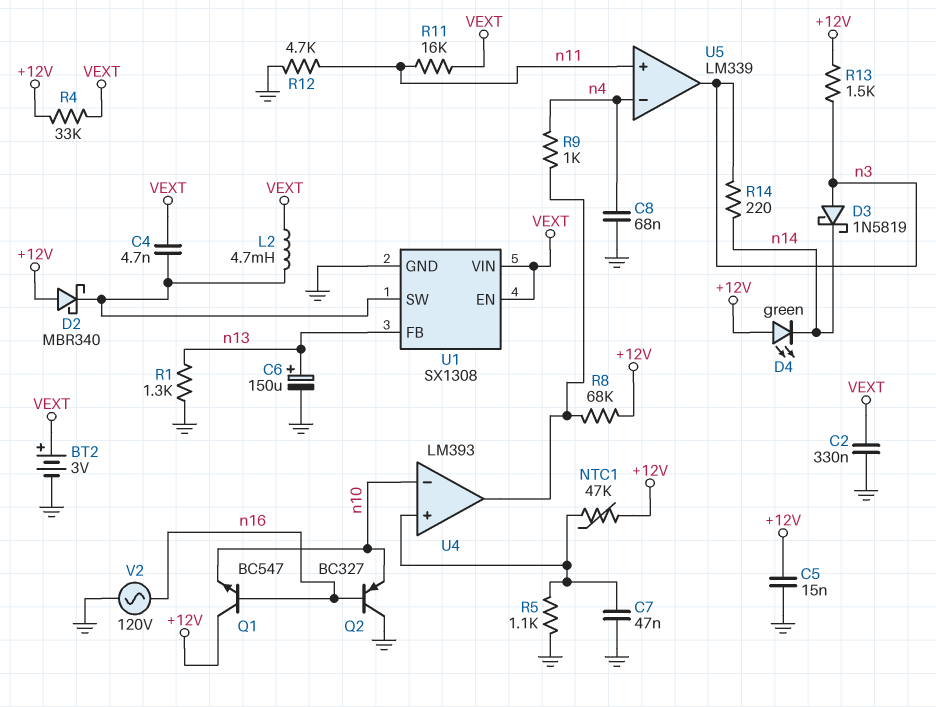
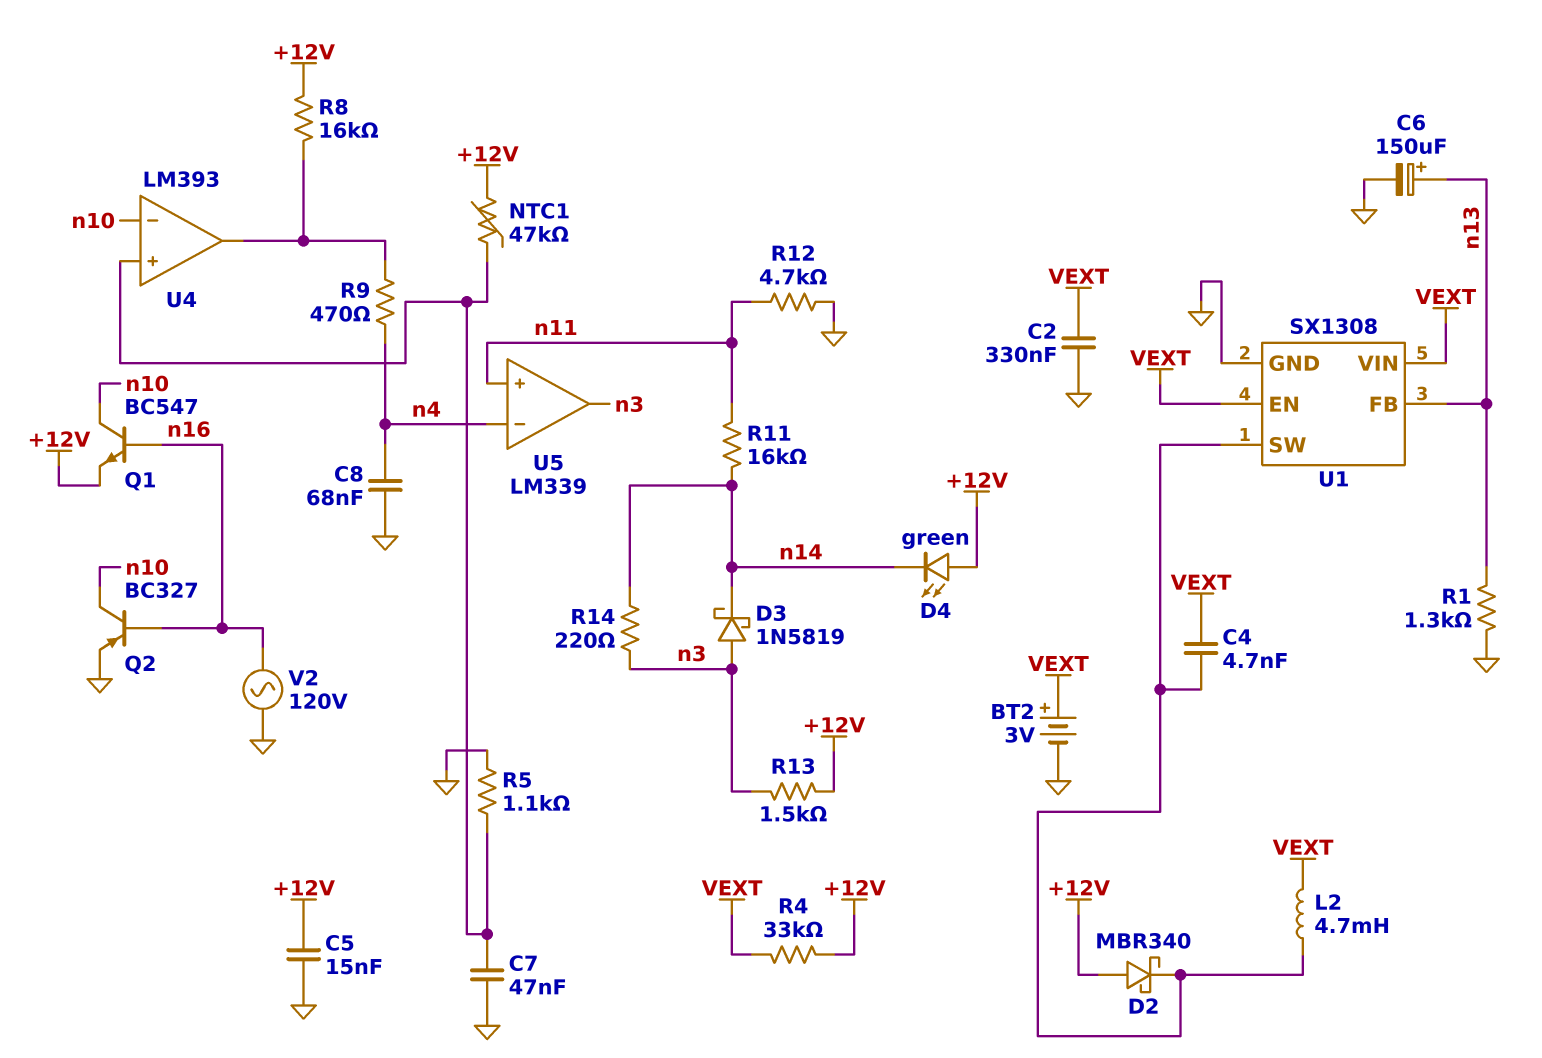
Q1: NPN BC547 (B n16, C +12V, E n10) -> NPN BC547 (B n16, C n10, E +12V)
Q2: PNP BC327 (B n16, C GND, E n10) -> PNP BC327 (B n16, C n10, E GND)
R8: 68k (+12V, U4/out) -> 16k (+12V, U4/out)
R9: 1k (U4/out, n4) -> 470 (U4/out, n4)
R11: 16k (VEXT, n11) -> 16k (n11, n14)

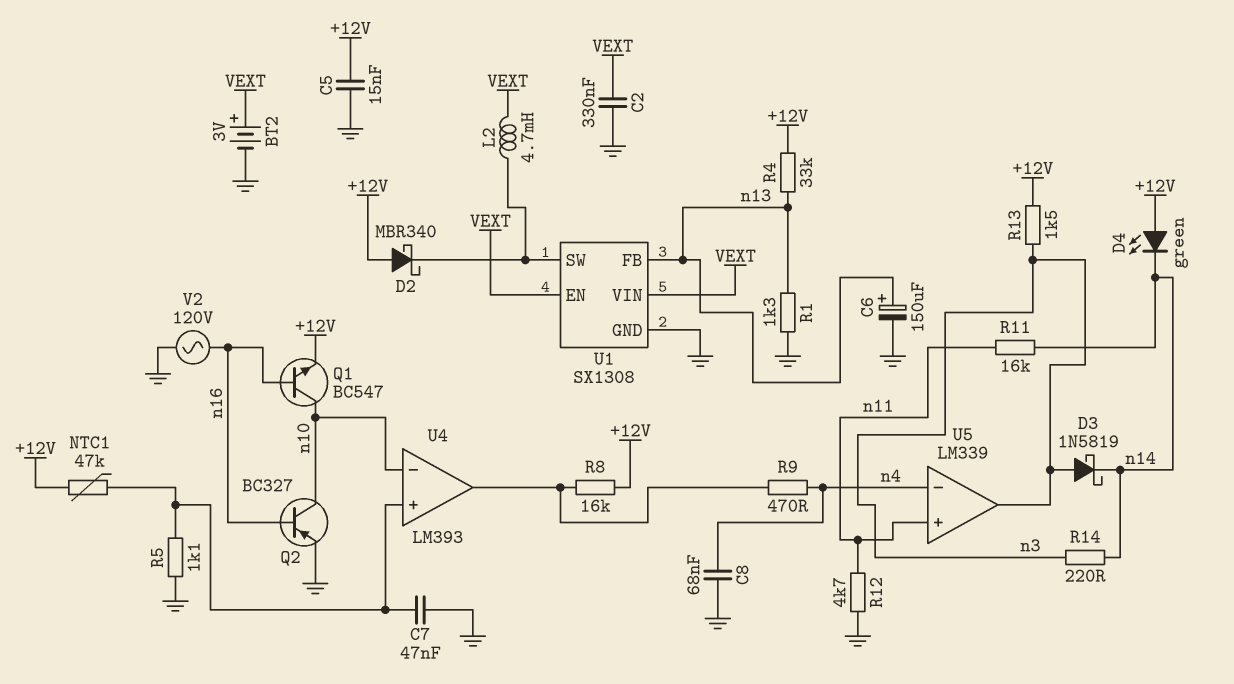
C4: 4.7nF (U1/SW, VEXT) -> none
R4: 33k (+12V, VEXT) -> 33k (+12V, n13)

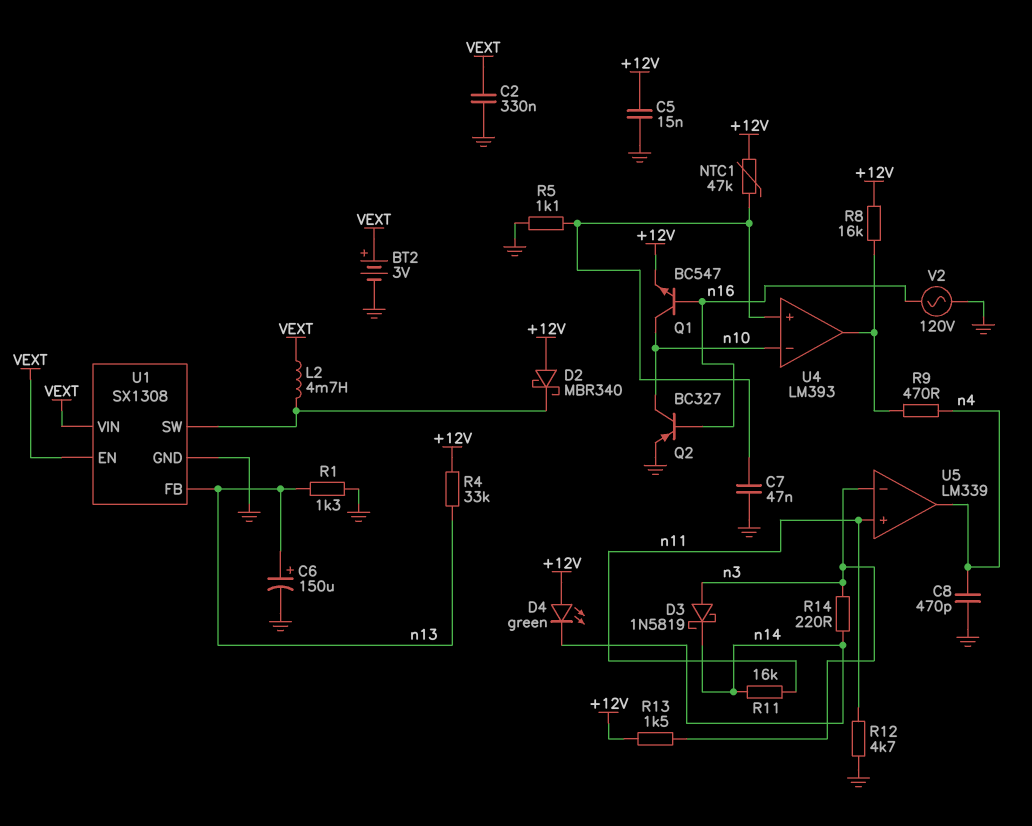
C8: 68nF (GND, n4) -> 470pF (GND, n4)
U5 pin in-: n4 -> n3
U5 pin out: n3 -> n4

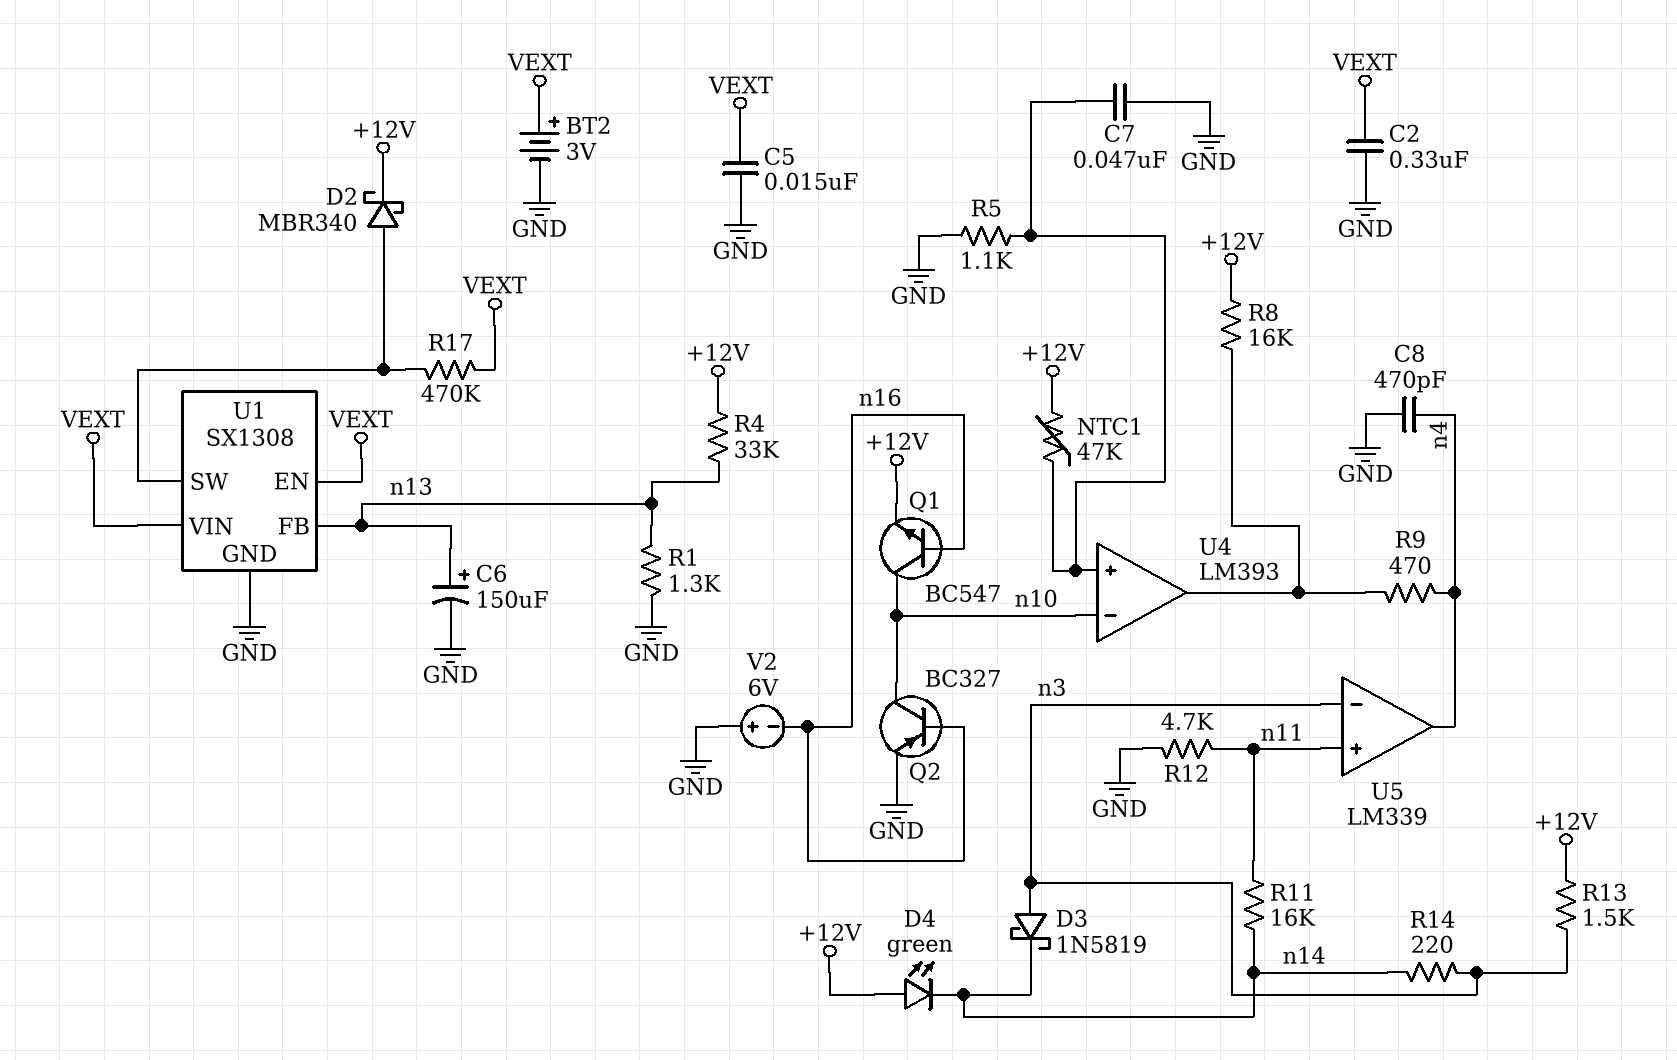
C5: 15nF (+12V, GND) -> 15nF (GND, VEXT)
D2: schottky MBR340 (A +12V, K U1/SW) -> schottky MBR340 (A U1/SW, K +12V)
L2: 4.7mH (U1/SW, VEXT) -> none
R17: none -> 470k (U1/SW, VEXT)
V2: AC 120V (GND, n16) -> 6V (plus GND, minus n16)

